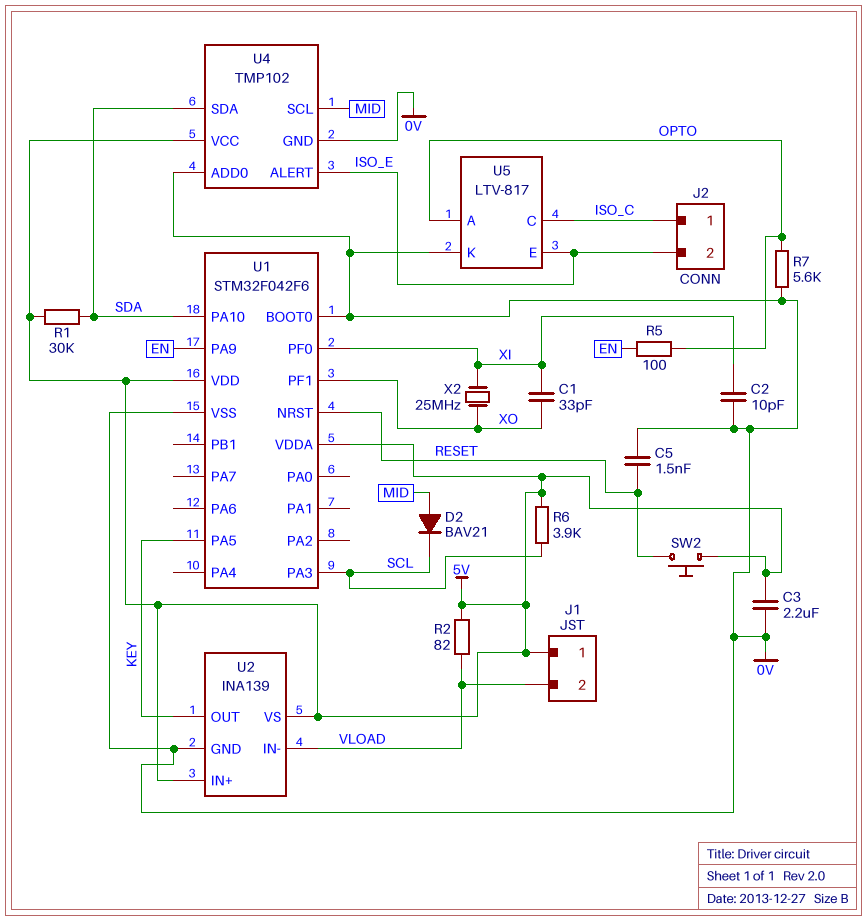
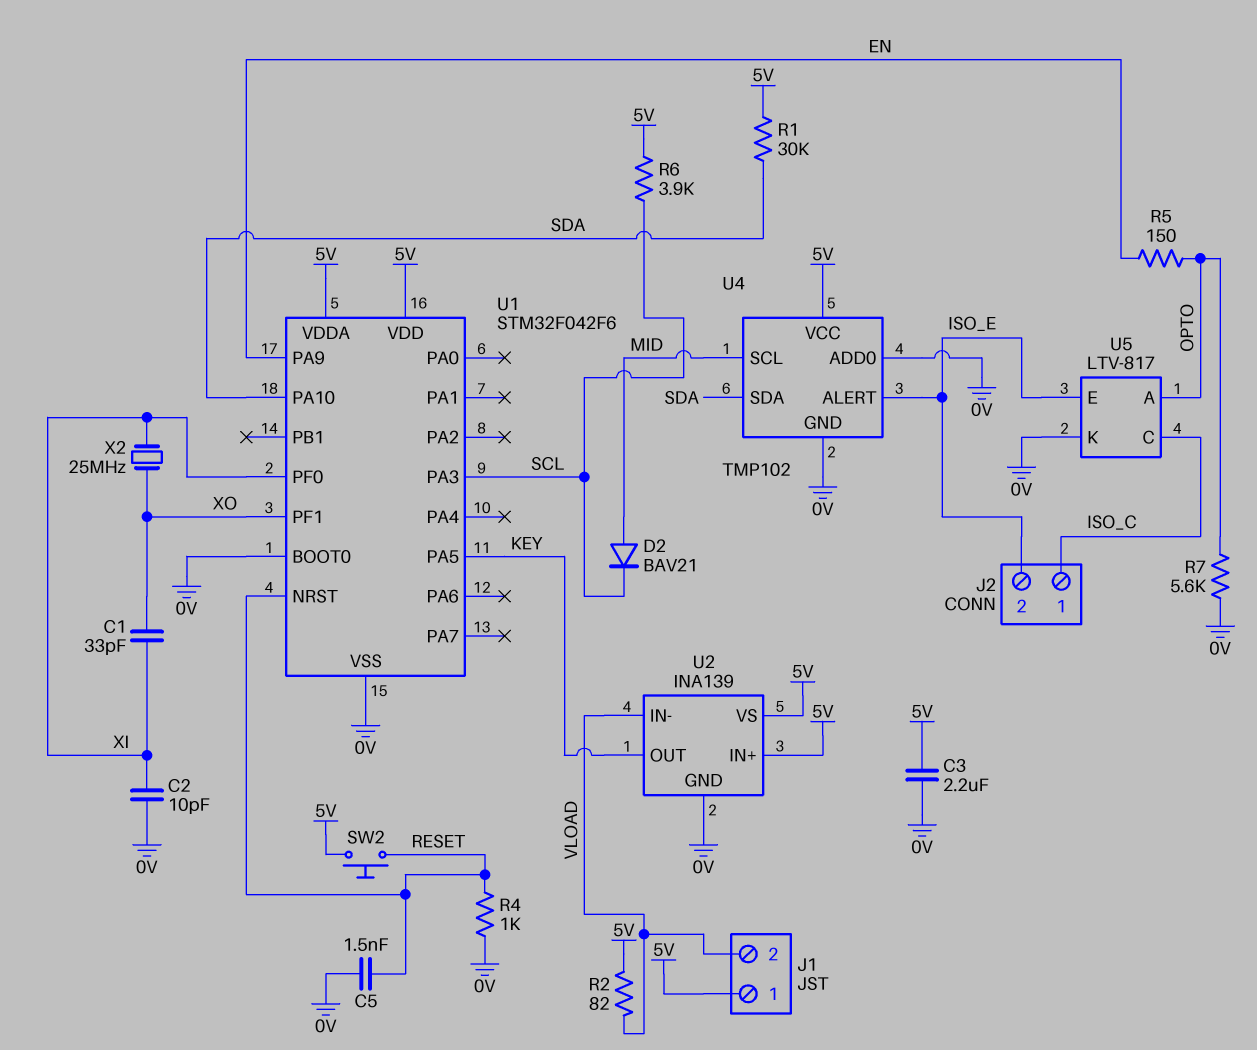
R4: none -> 1k (0V, RESET)
R5: 100 (EN, OPTO) -> 150 (EN, OPTO)

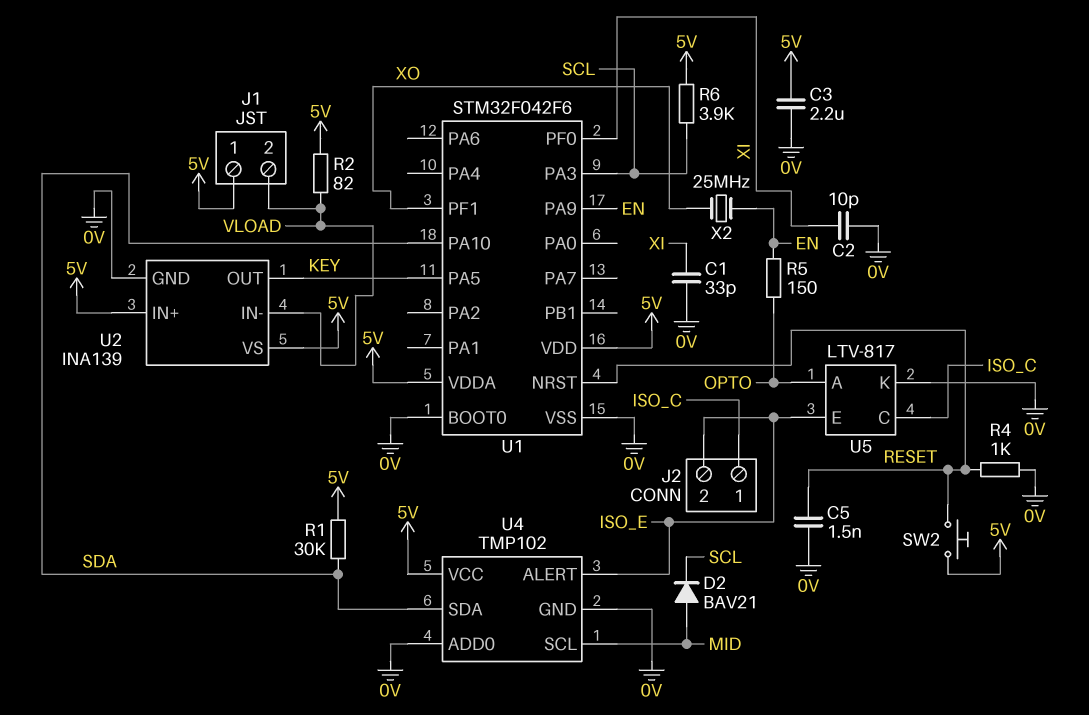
C1: 33pF (XI, XO) -> 33pF (0V, XI)
R7: 5.6k (0V, OPTO) -> none
X2: 25MHz (XI, XO) -> 25MHz (EN, XO)

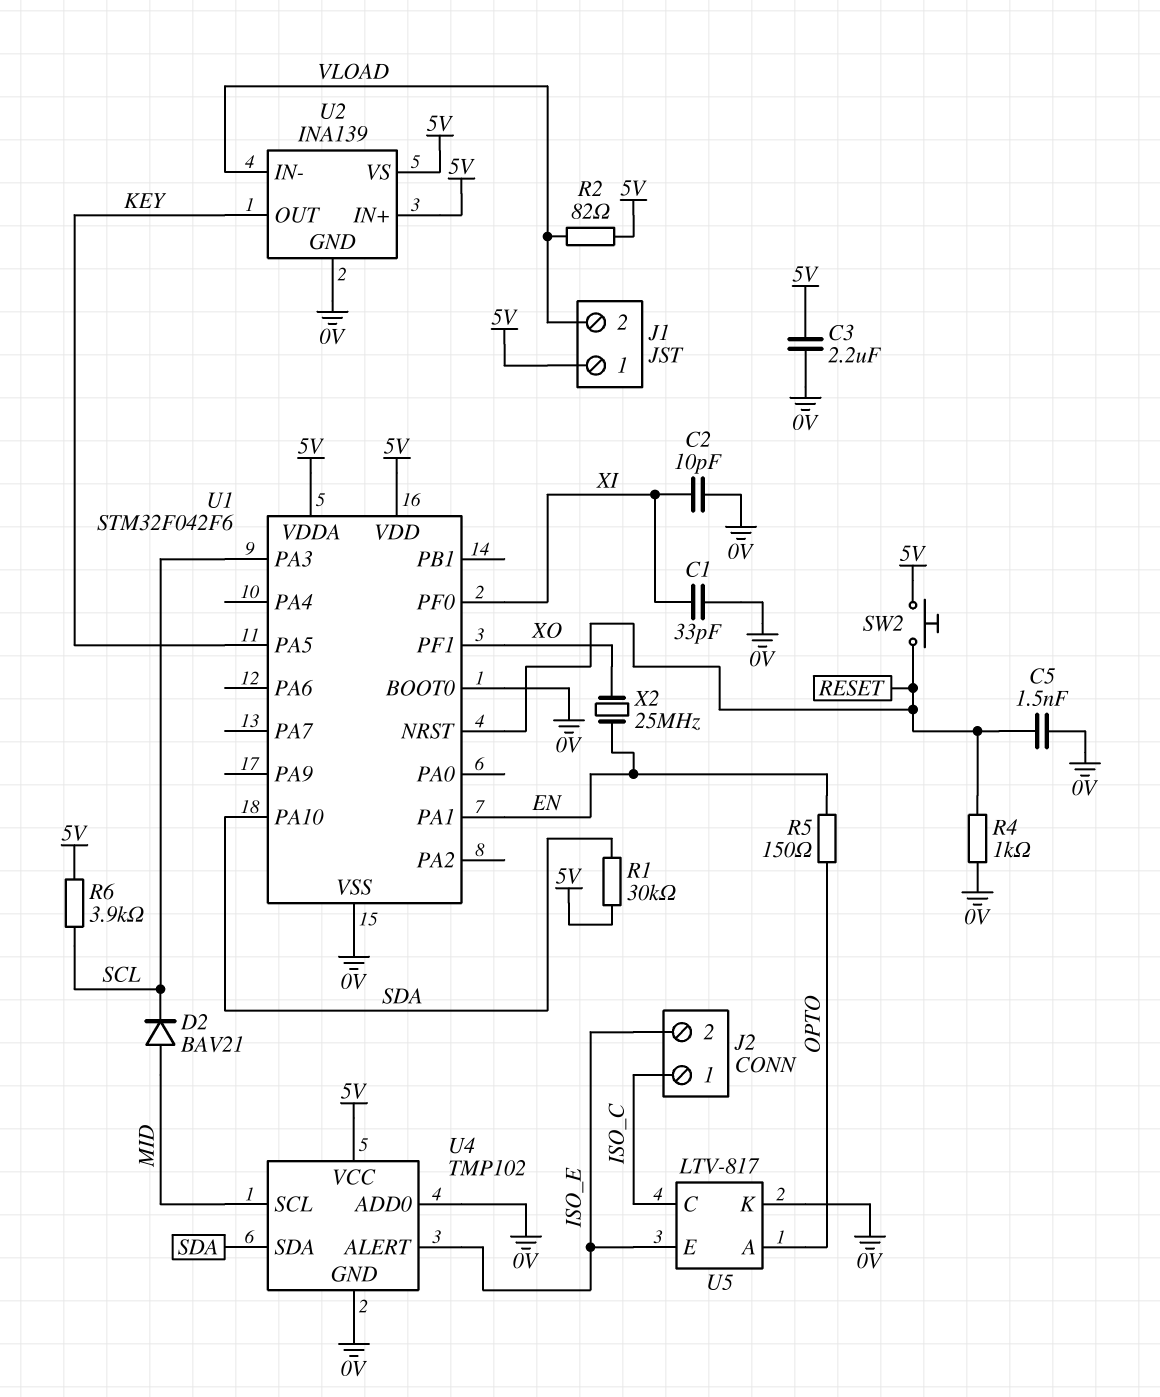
U1 pin PA1: none -> EN
U1 pin PA9: EN -> none

